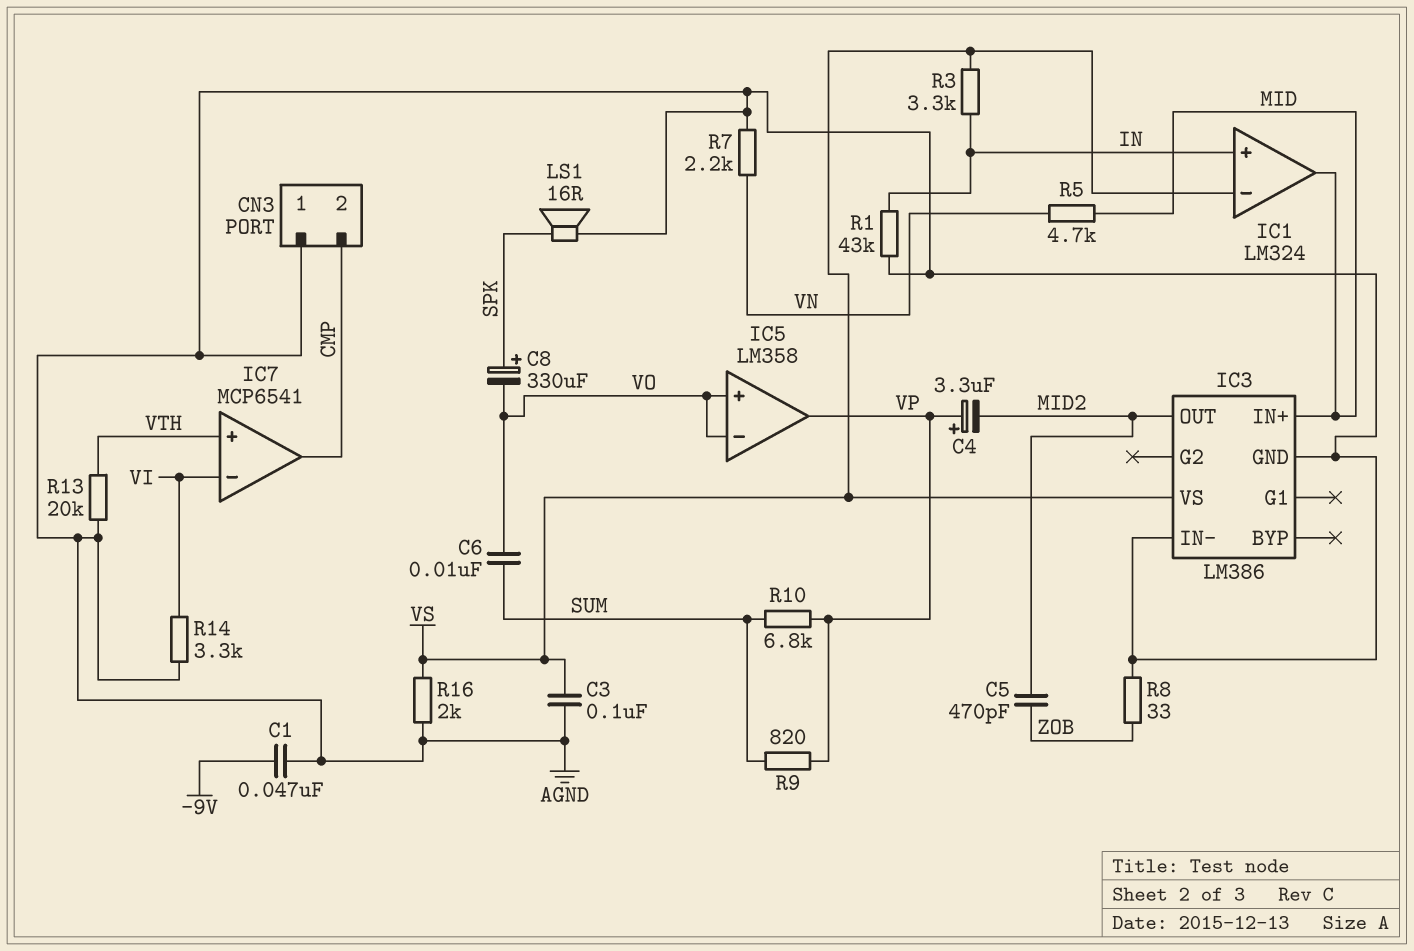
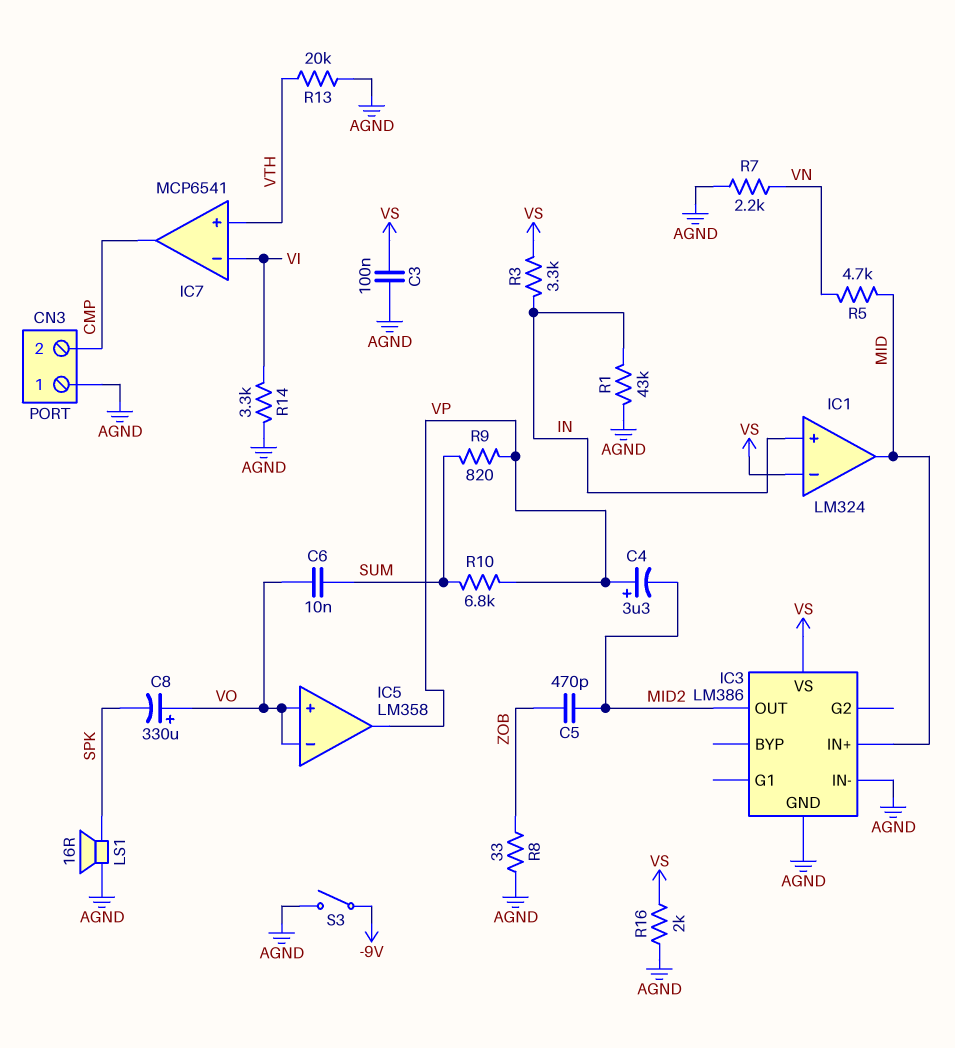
C1: 47nF (-9V, AGND) -> none
C8: 330uF (plus SPK, minus VO) -> 330uF (plus VO, minus SPK)
S3: none -> switch (-9V, AGND)

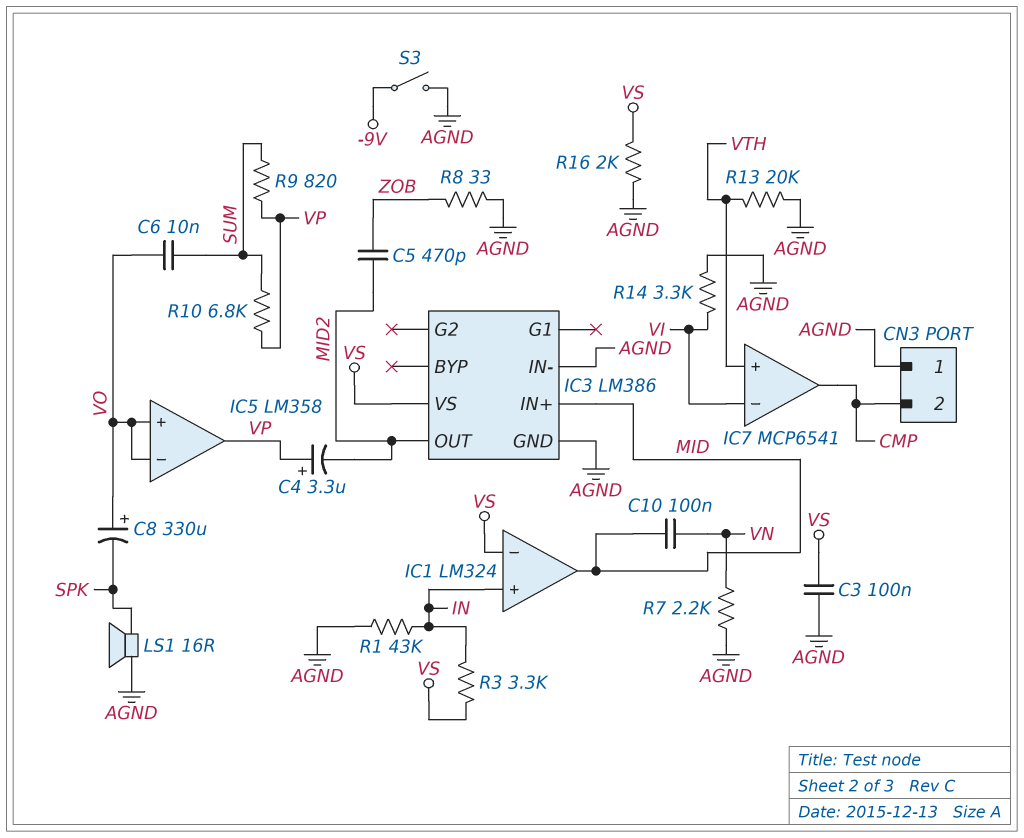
C10: none -> 100nF (MID, VN)
R5: 4.7k (MID, VN) -> none

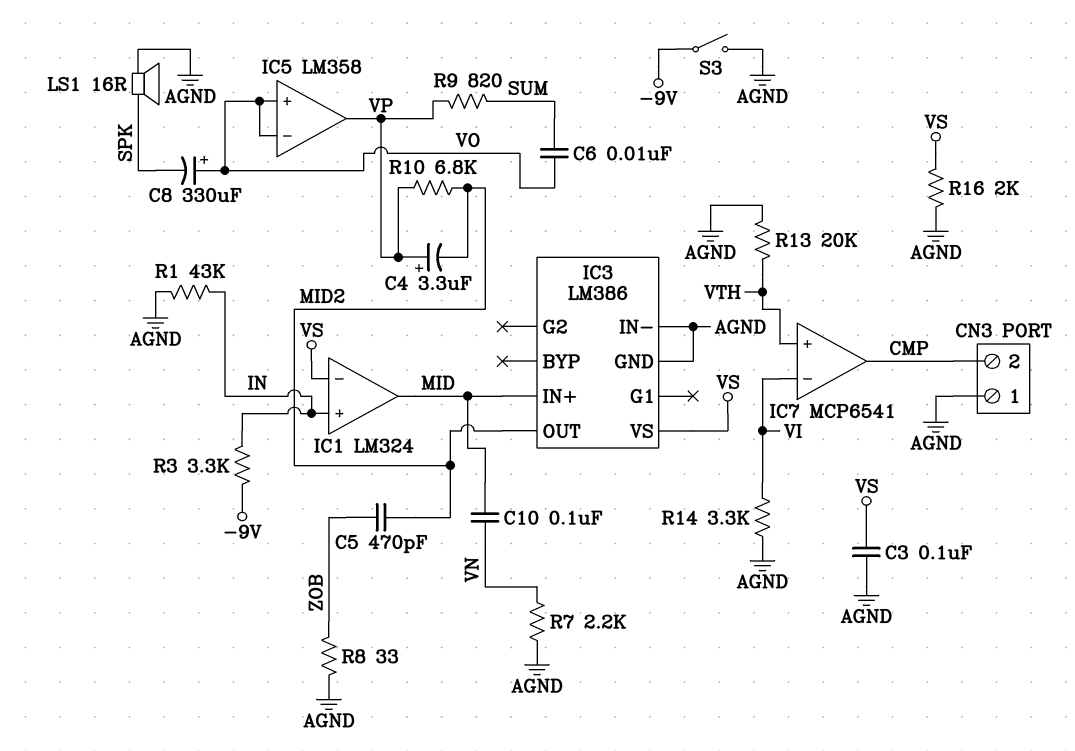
R3: 3.3k (IN, VS) -> 3.3k (-9V, IN)
R10: 6.8k (SUM, VP) -> 6.8k (MID2, VP)

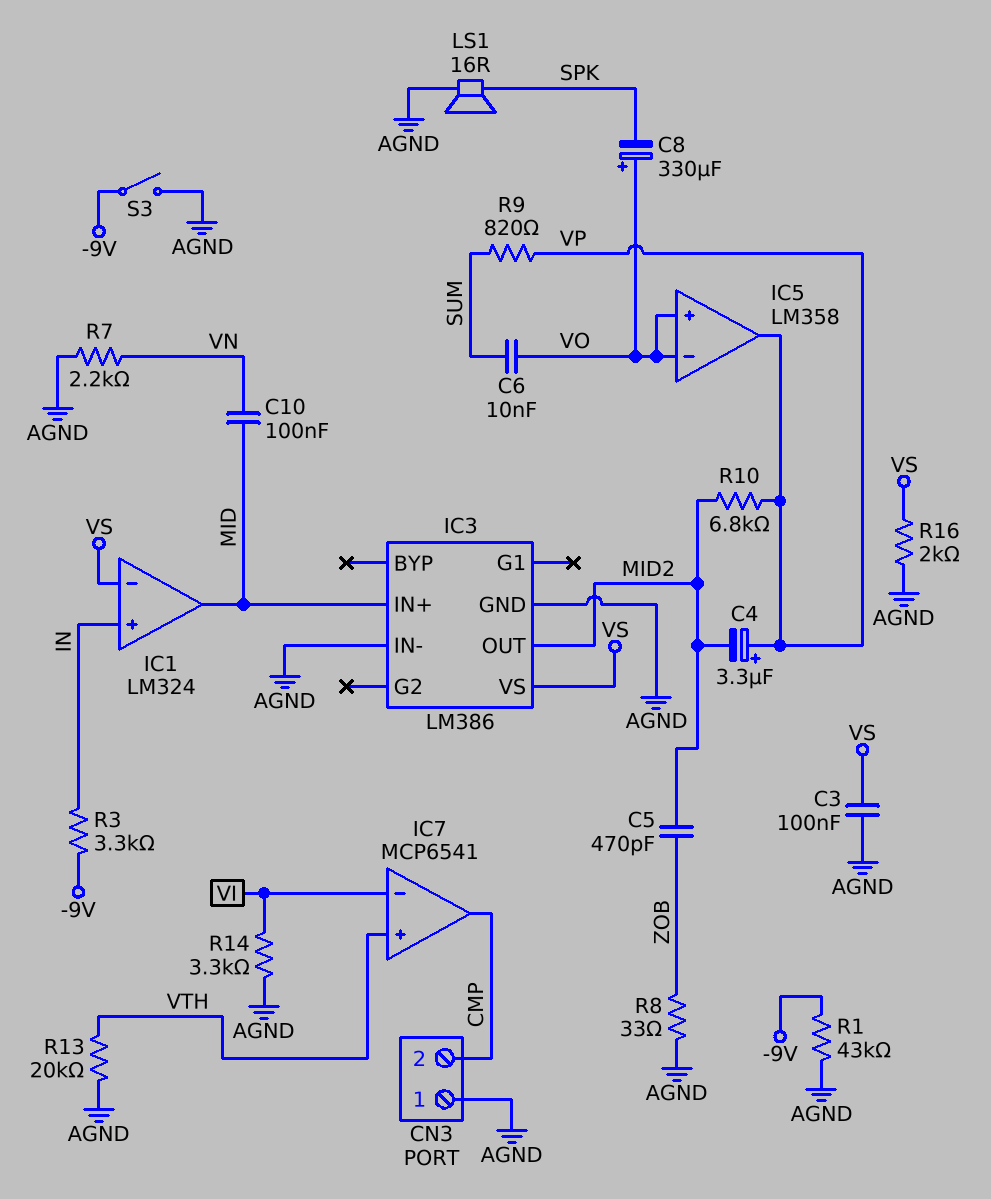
R1: 43k (AGND, IN) -> 43k (-9V, AGND)

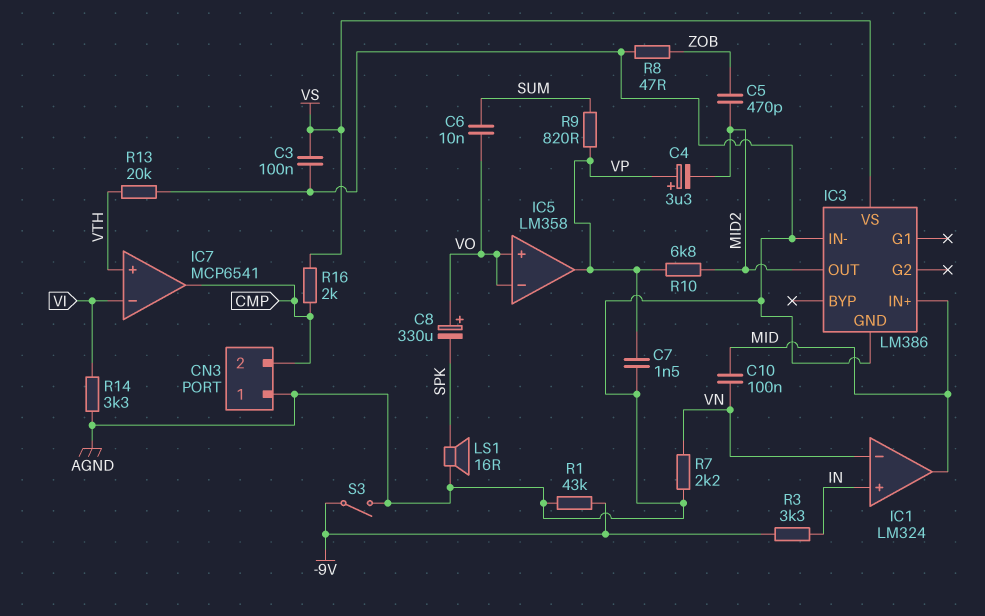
C7: none -> 1.5nF (AGND, VP)
IC1 pin in-: VS -> VN
R8: 33 (AGND, ZOB) -> 47 (AGND, ZOB)
R16: 2k (AGND, VS) -> 2k (CMP, VS)

